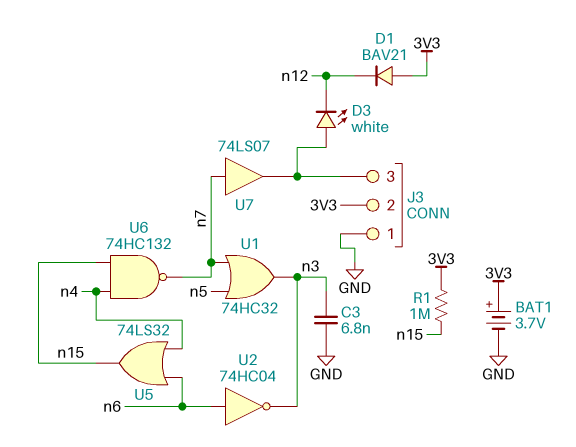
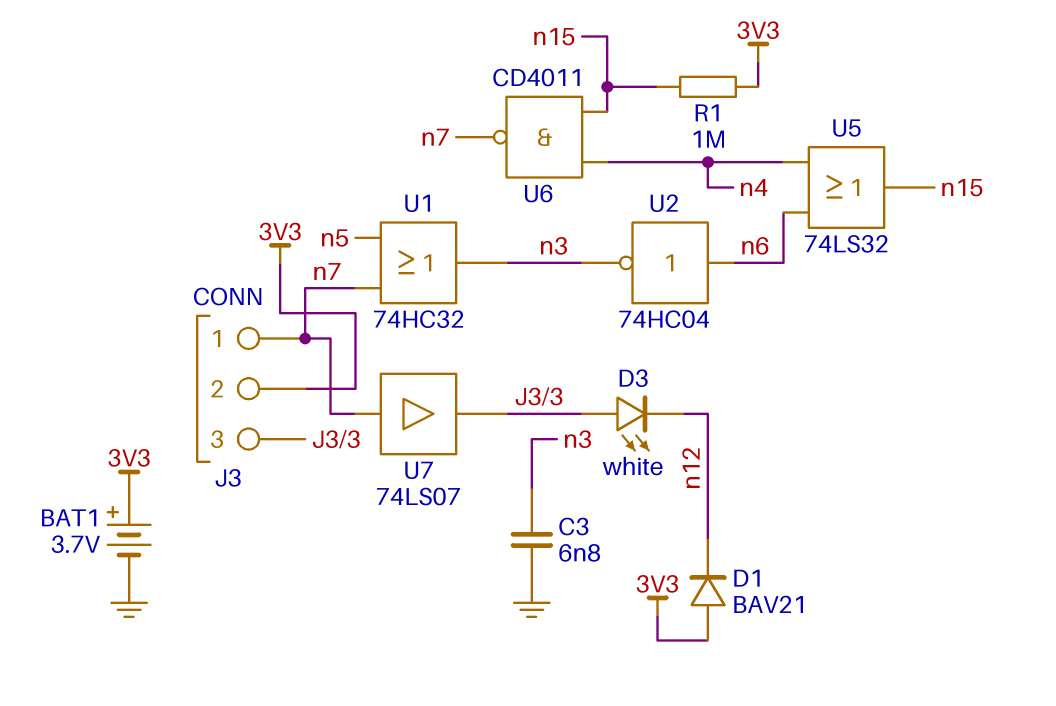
J3 pin 1: GND -> n7
U6: NAND 74HC132 (in n4, in n15, out n7) -> NAND CD4011 (in n4, in n15, out n7)

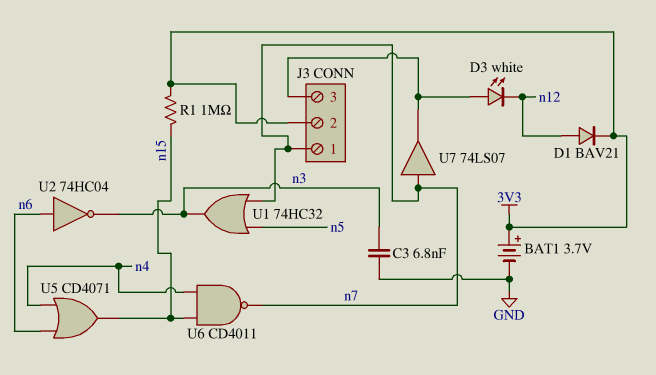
D1: diode BAV21 (A 3V3, K n12) -> diode BAV21 (A n12, K 3V3)
U5: OR 74LS32 (in n4, in n6, out n15) -> OR CD4071 (in n4, in n6, out n15)

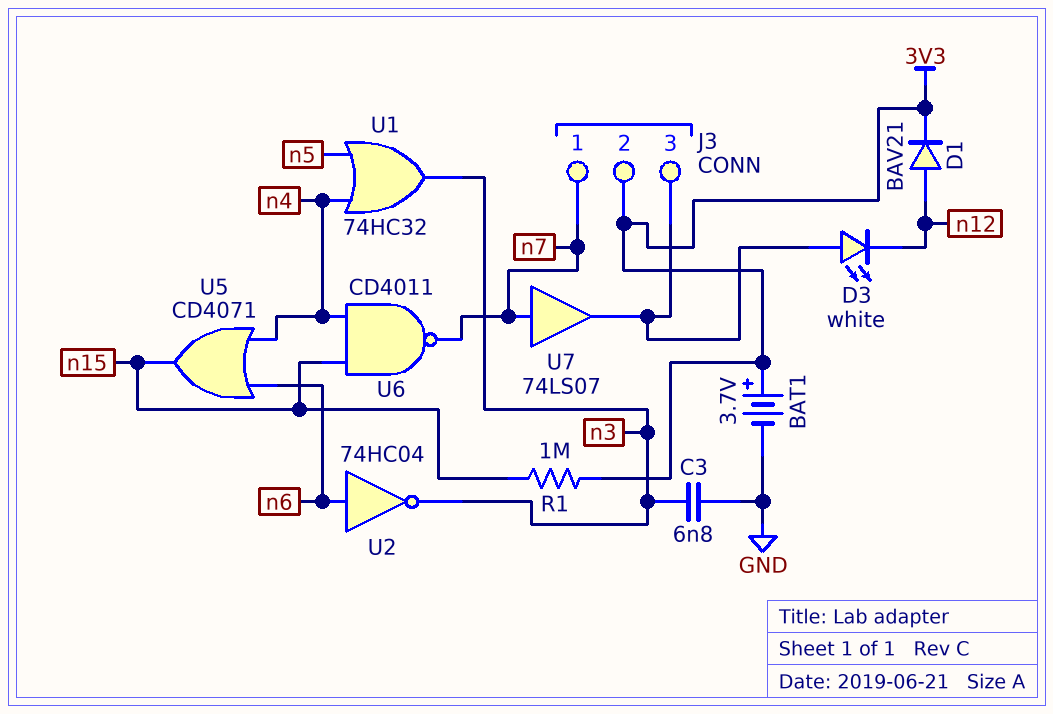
U1: OR 74HC32 (in n5, in n7, out n3) -> OR 74HC32 (in n4, in n5, out n3)

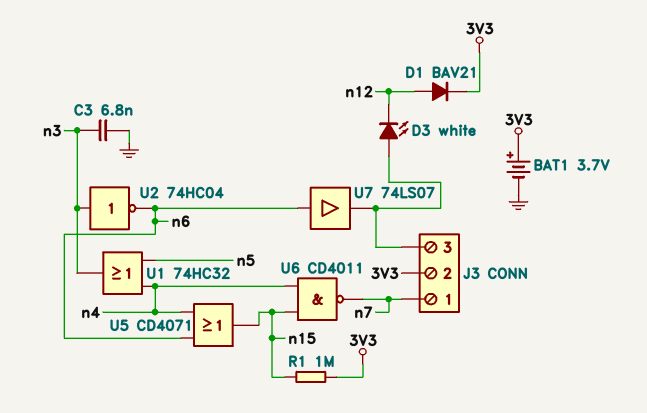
U2: NOT 74HC04 (in n6, out n3) -> NOT 74HC04 (in n3, out n6)
U7: buffer 74LS07 (in n7, out J3/3) -> buffer 74LS07 (in n6, out J3/3)

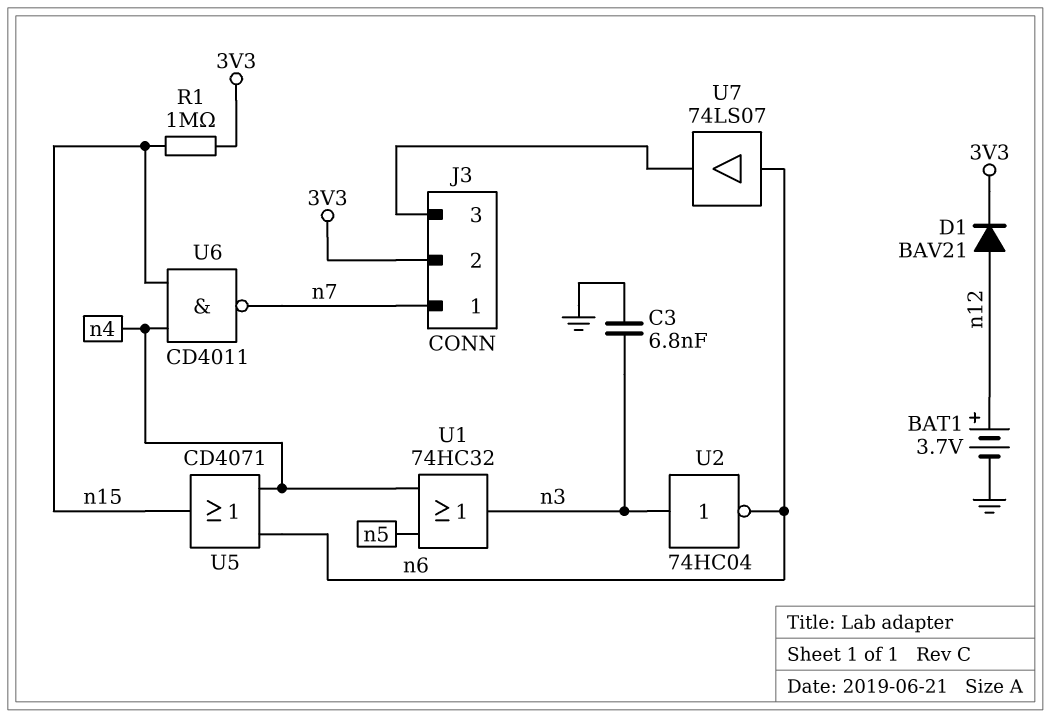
BAT1: 3.7V (plus 3V3, minus GND) -> 3.7V (plus n12, minus GND)
D3: LED white (A J3/3, K n12) -> none

